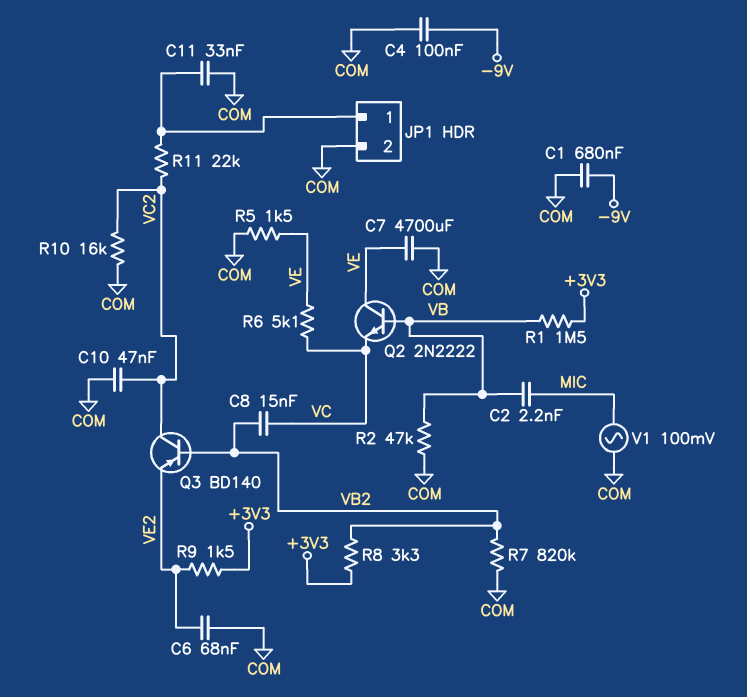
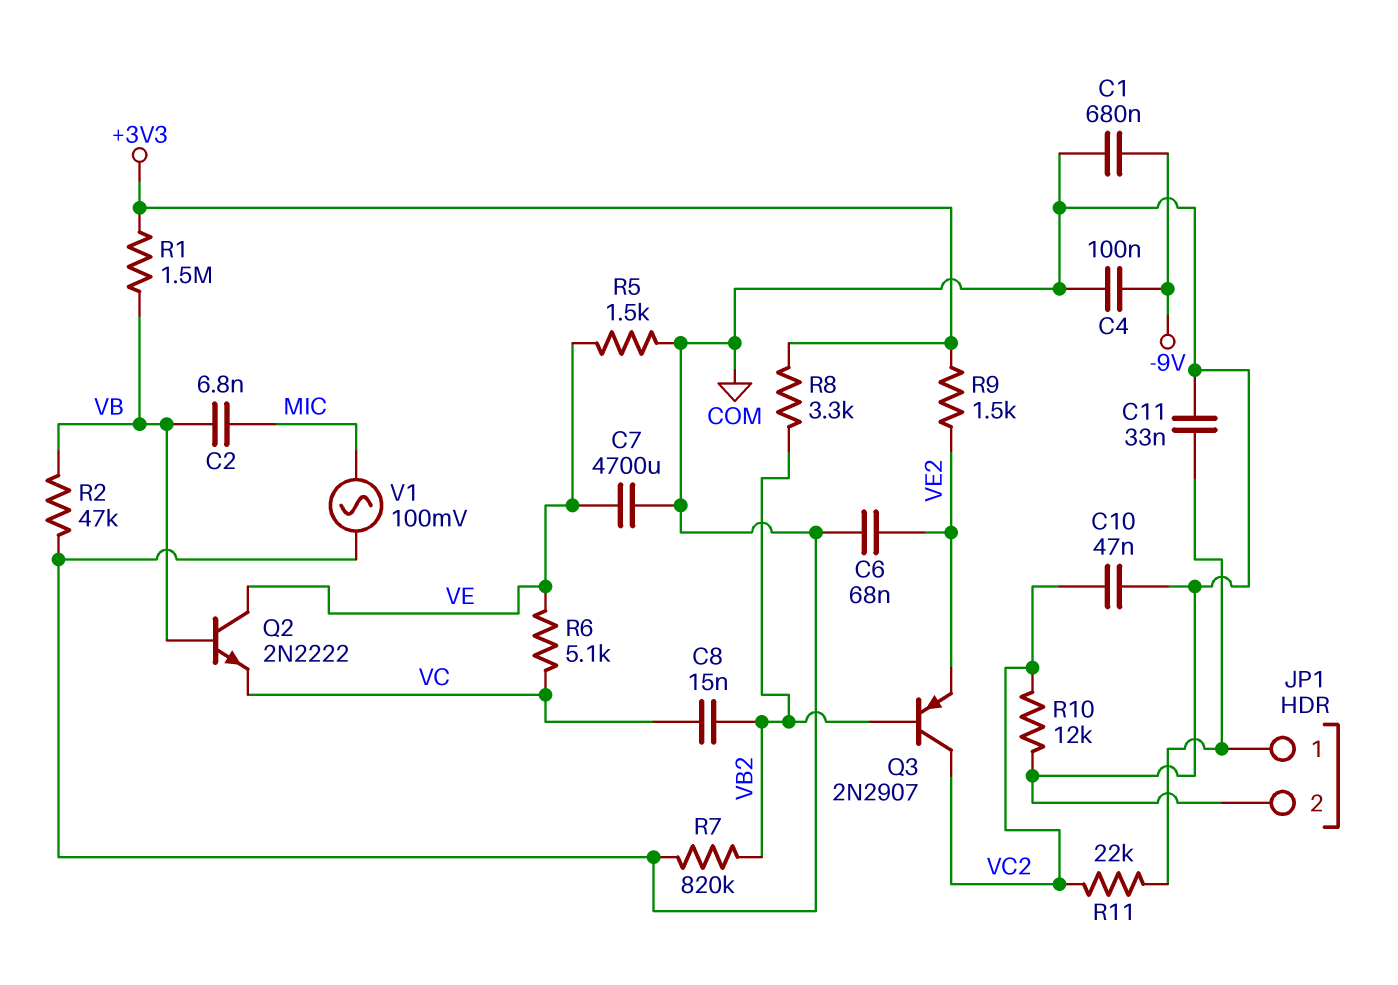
C2: 2.2nF (MIC, VB) -> 6.8nF (MIC, VB)
Q3: PNP BD140 (B VB2, C VC2, E VE2) -> PNP 2N2907 (B VB2, C VC2, E VE2)
R10: 16k (COM, VC2) -> 12k (COM, VC2)

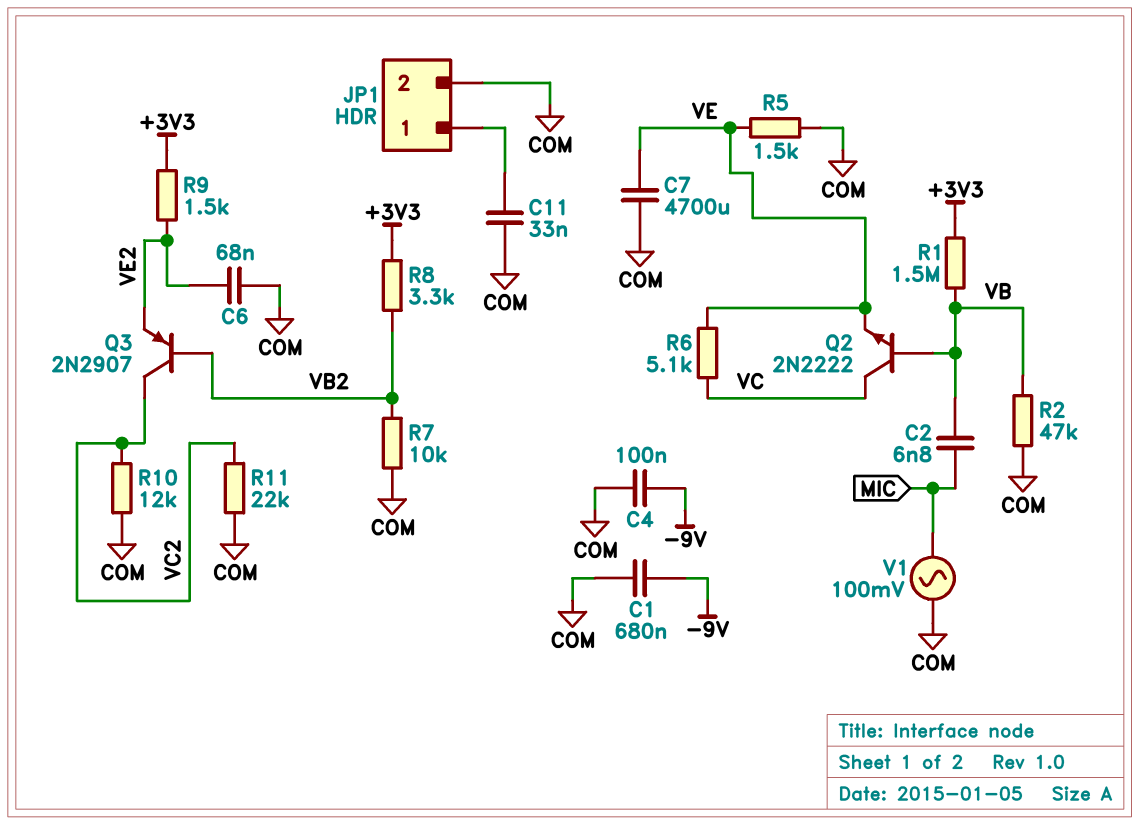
C8: 15nF (VB2, VC) -> none
C10: 47nF (COM, VC2) -> none
Q2: NPN 2N2222 (B VB, C VE, E VC) -> NPN 2N2222 (B VB, C VC, E VE)
R7: 820k (COM, VB2) -> 10k (COM, VB2)
R11: 22k (JP1/1, VC2) -> 22k (COM, VC2)

